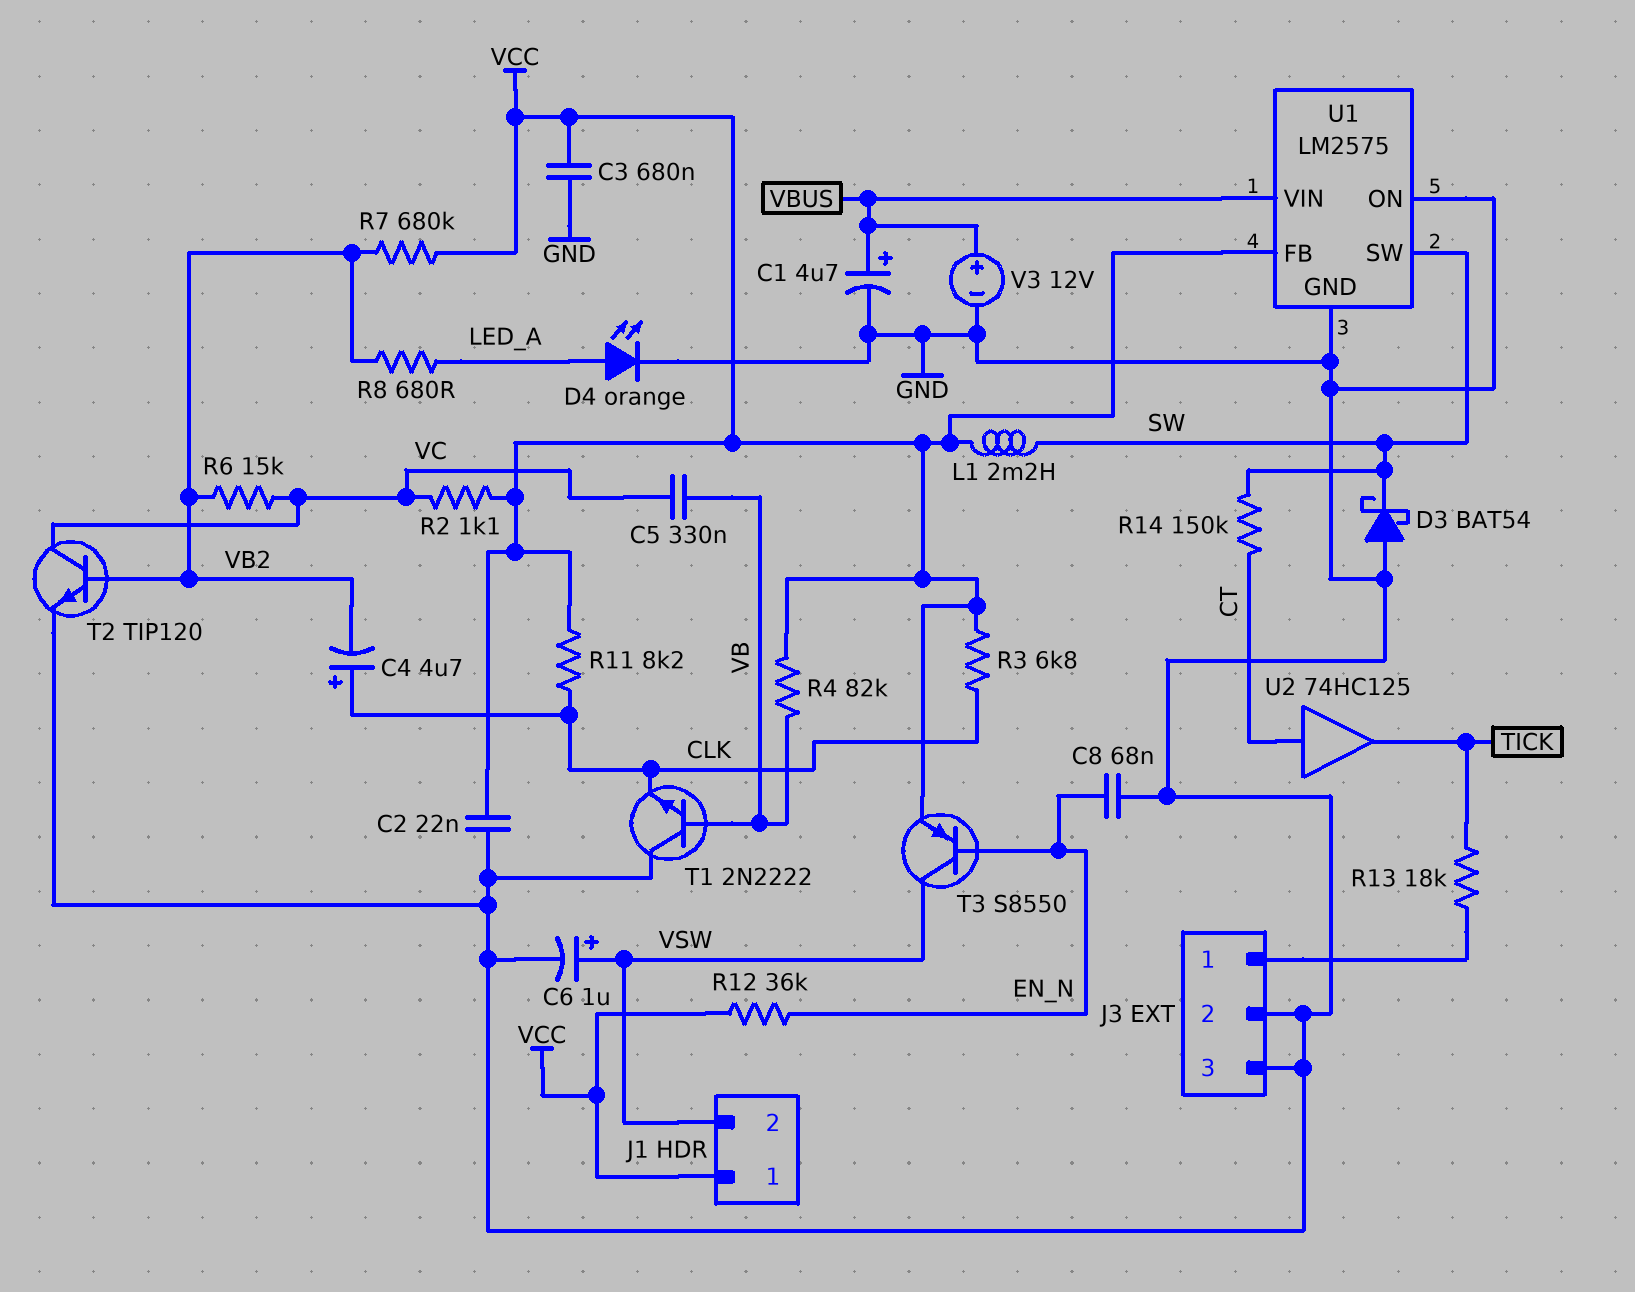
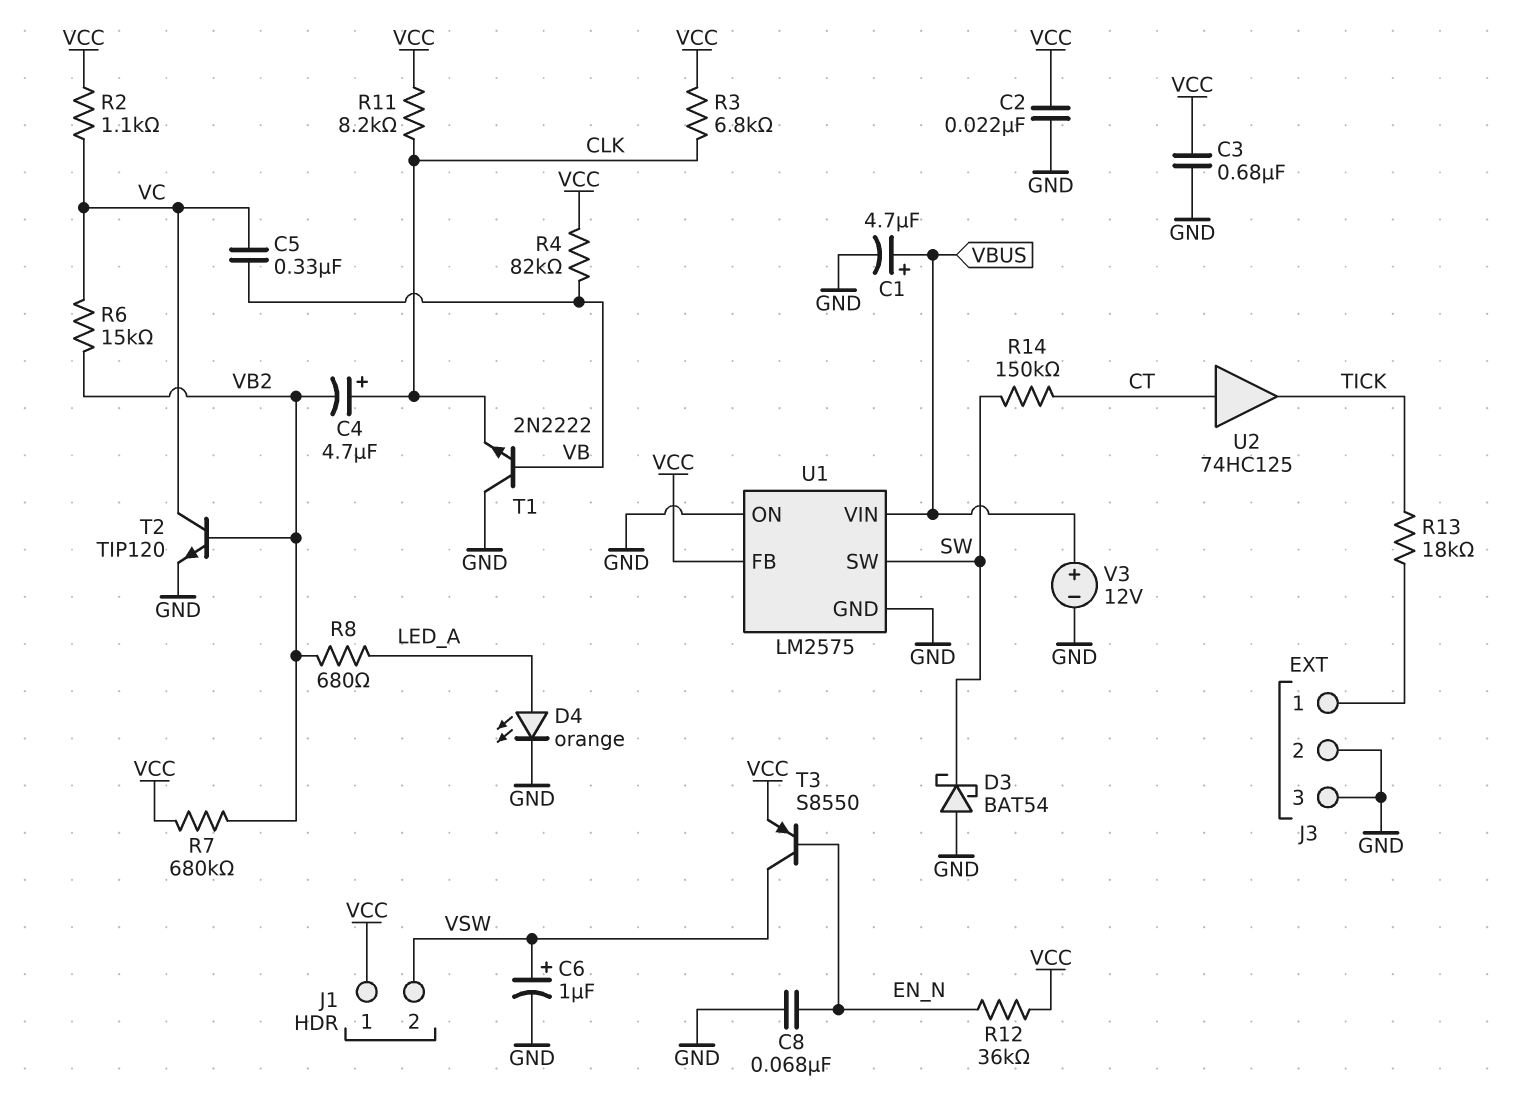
L1: 2.2mH (SW, VCC) -> none

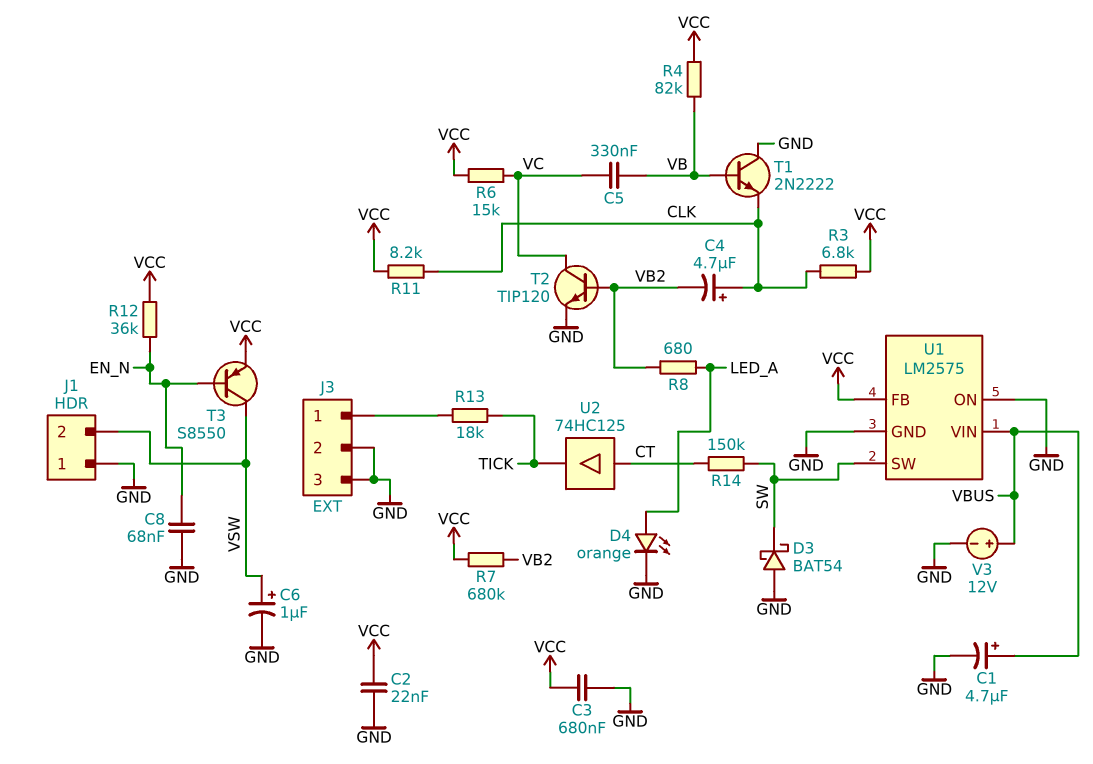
J1 pin 1: VCC -> GND
R2: 1.1k (VC, VCC) -> none
R6: 15k (VB2, VC) -> 15k (VC, VCC)

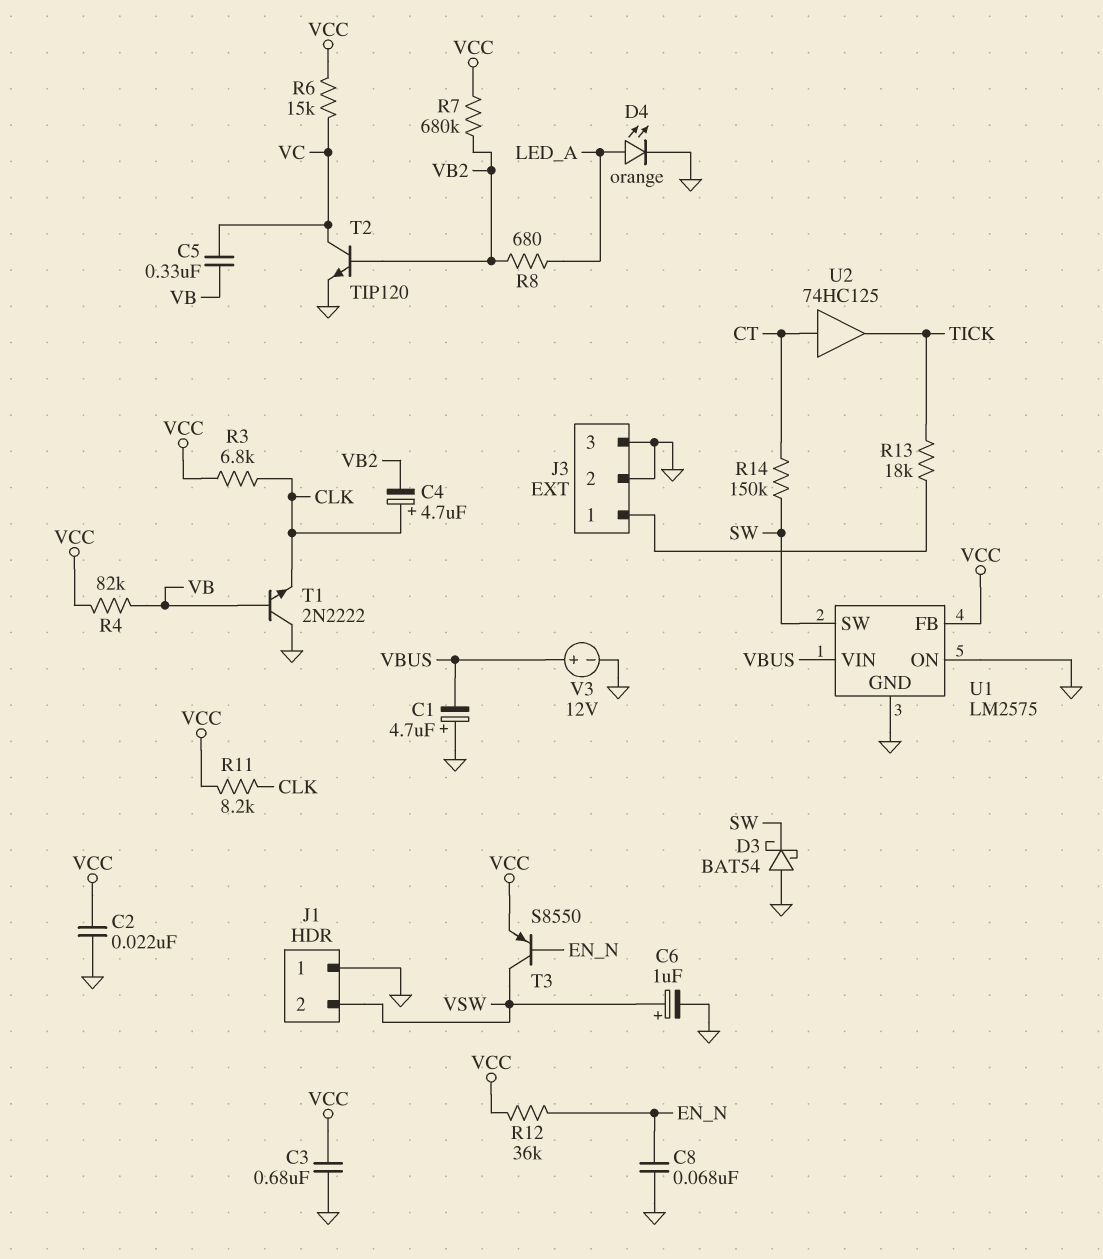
C1: 4.7uF (plus VBUS, minus GND) -> 4.7uF (plus GND, minus VBUS)

